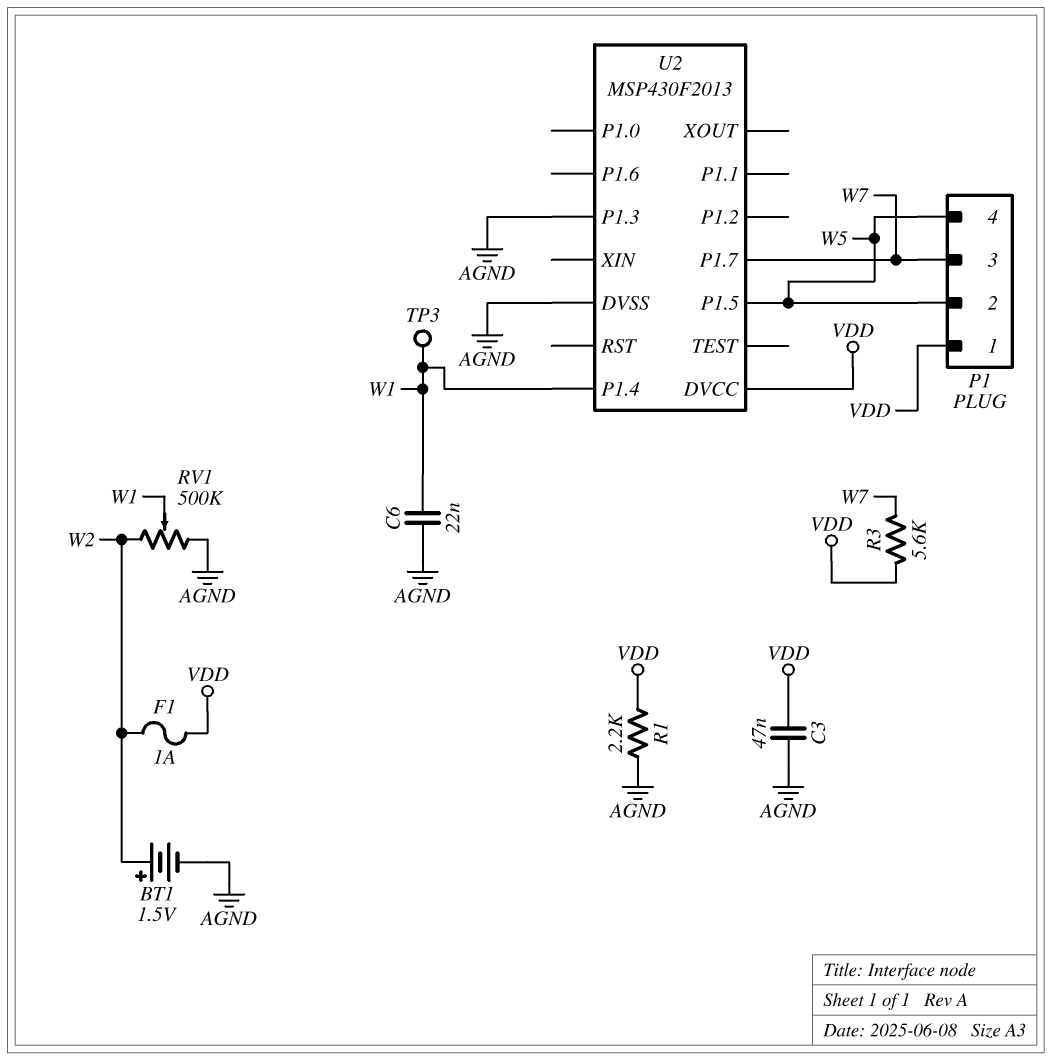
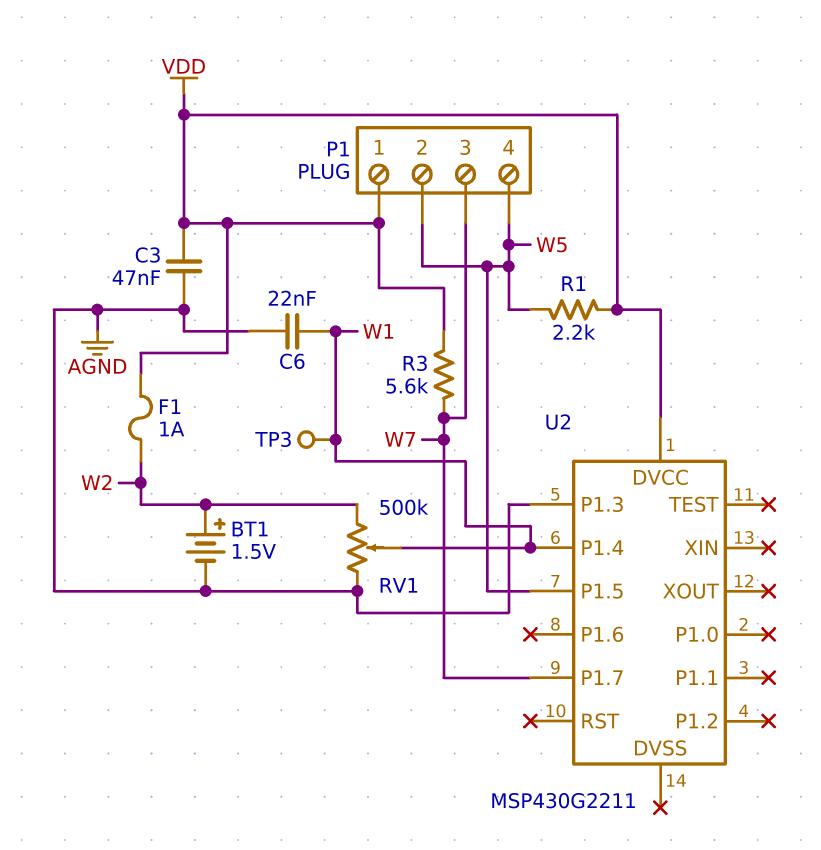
R1: 2.2k (AGND, VDD) -> 2.2k (VDD, W5)
U2: MSP430F2013 -> MSP430G2211
U2 pin DVSS: AGND -> none

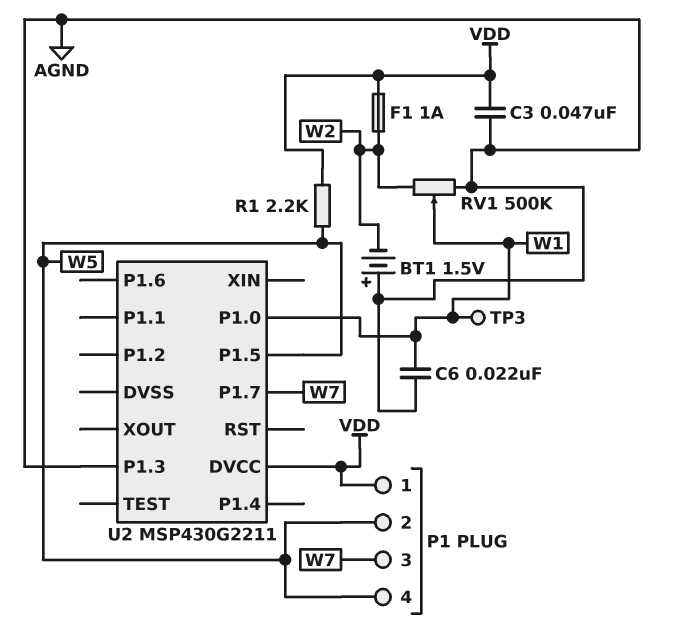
BT1: 1.5V (plus W2, minus AGND) -> 1.5V (plus AGND, minus W2)
R3: 5.6k (VDD, W7) -> none
U2 pin P1.0: none -> W1
U2 pin P1.4: W1 -> none

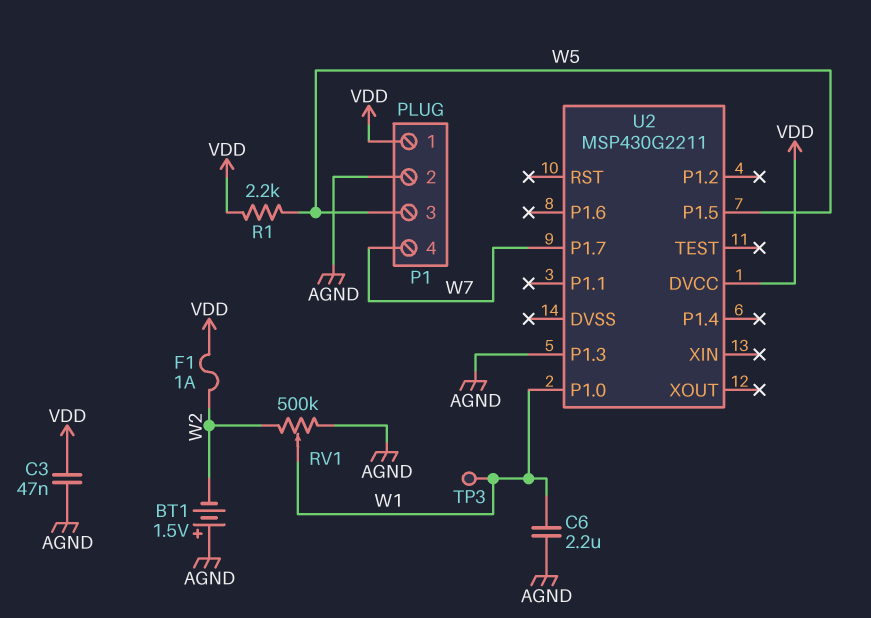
C6: 22nF (AGND, W1) -> 2.2uF (AGND, W1)
P1 pin 2: W5 -> AGND
P1 pin 3: W7 -> W5
P1 pin 4: W5 -> W7

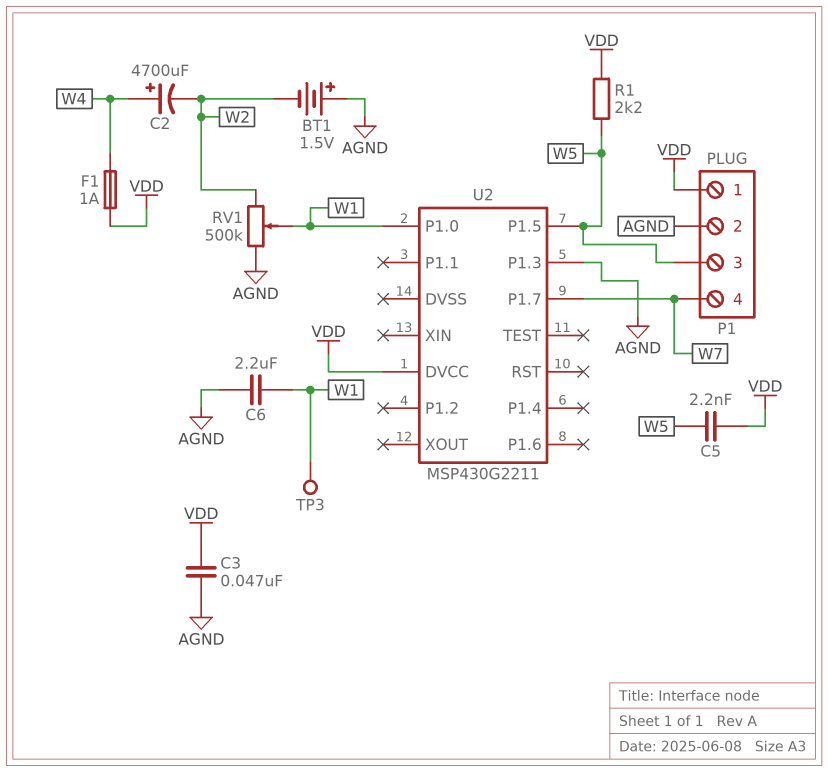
C2: none -> 4700uF (plus W4, minus W2)
C5: none -> 2.2nF (VDD, W5)
F1: 1A (VDD, W2) -> 1A (VDD, W4)

